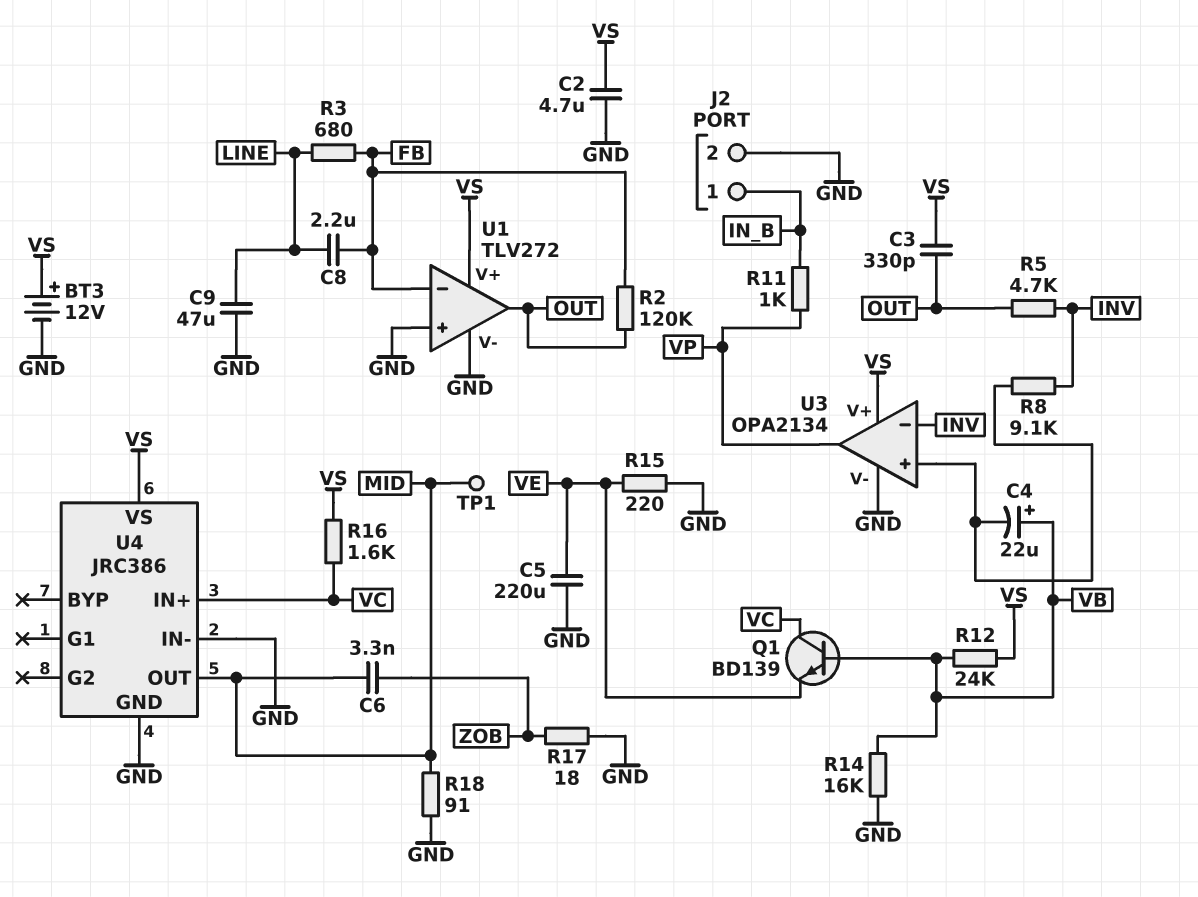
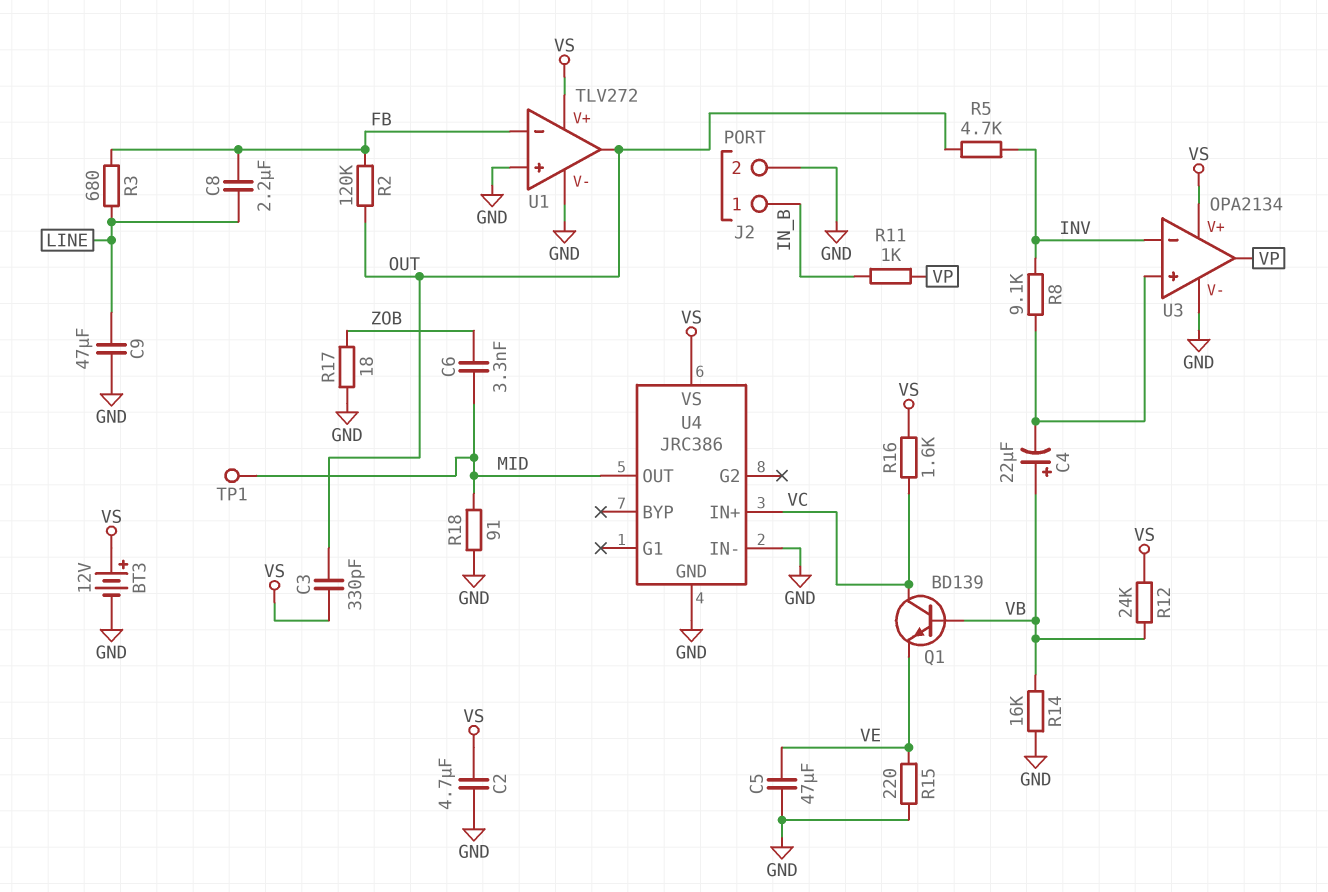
C5: 220uF (GND, VE) -> 47uF (GND, VE)

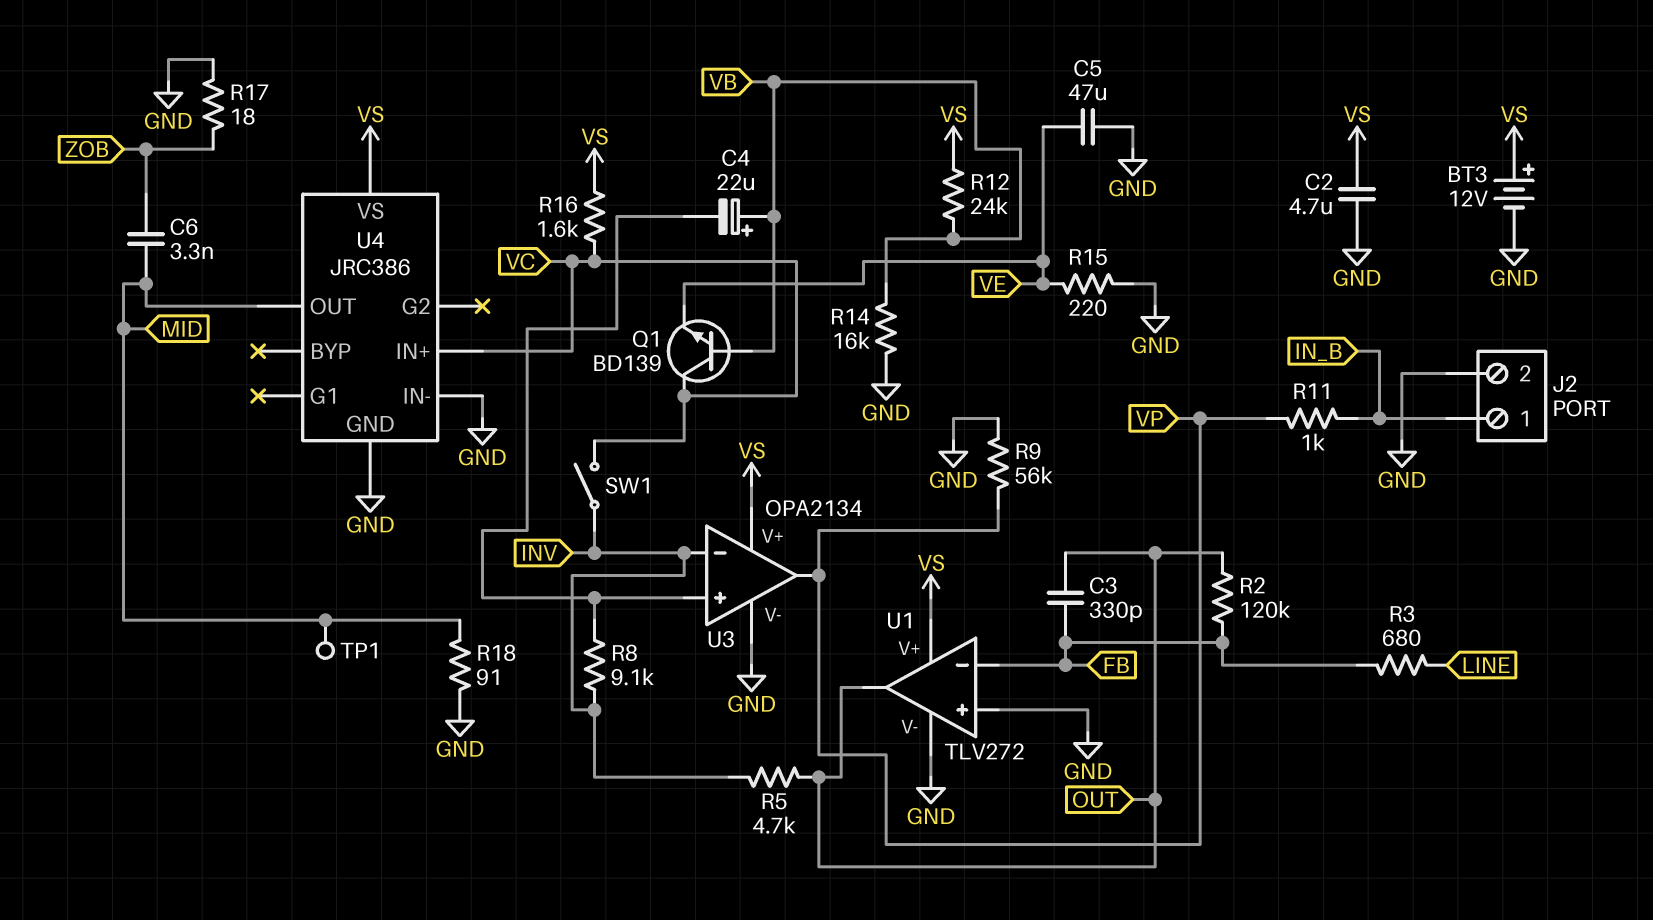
C3: 330pF (OUT, VS) -> 330pF (FB, OUT)
C8: 2.2uF (FB, LINE) -> none
C9: 47uF (GND, LINE) -> none
R9: none -> 56k (GND, VP)
SW1: none -> switch (INV, VC)

